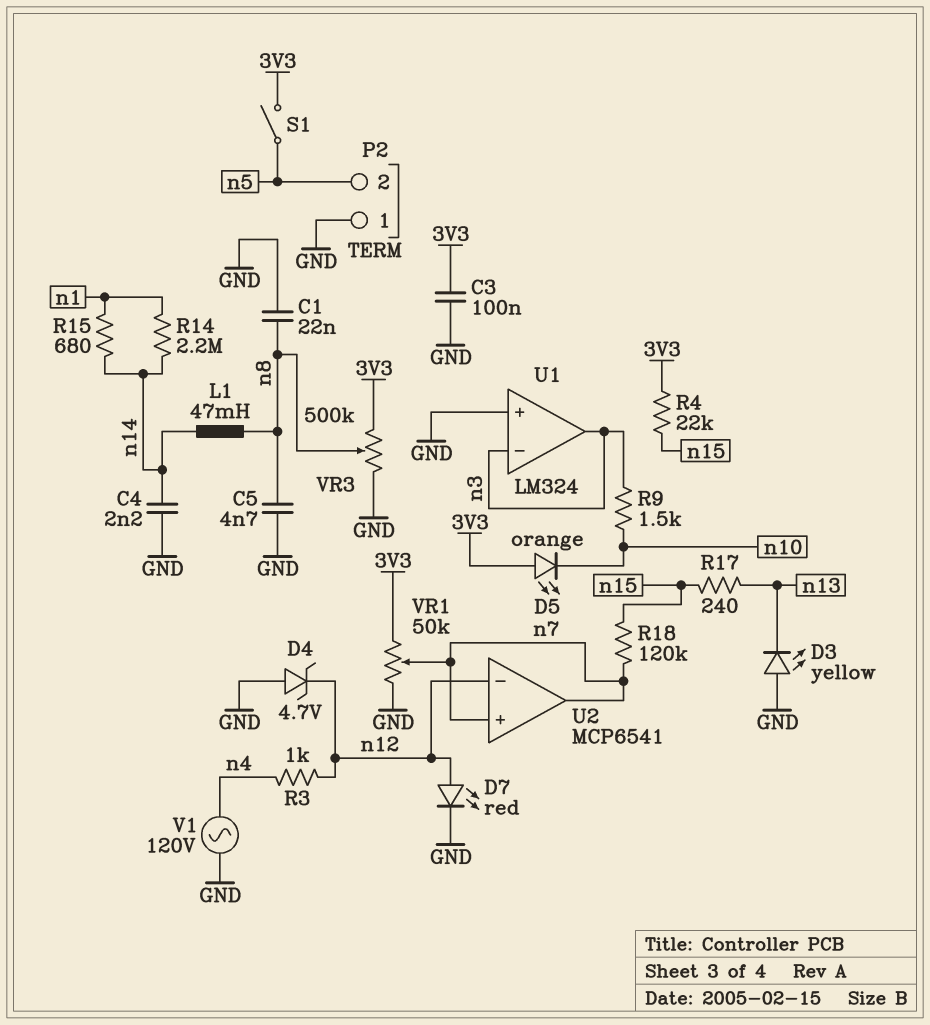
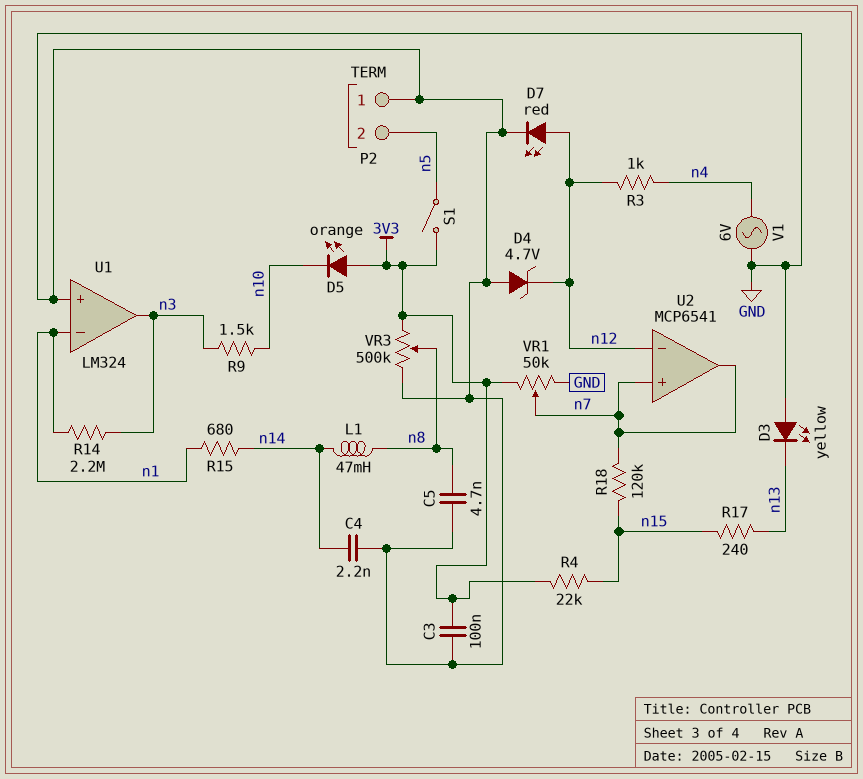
C1: 22nF (GND, n8) -> none
R14: 2.2M (n1, n14) -> 2.2M (n1, n3)
U1 pin in-: n3 -> n1
V1: AC 120V (GND, n4) -> AC 6V (GND, n4)

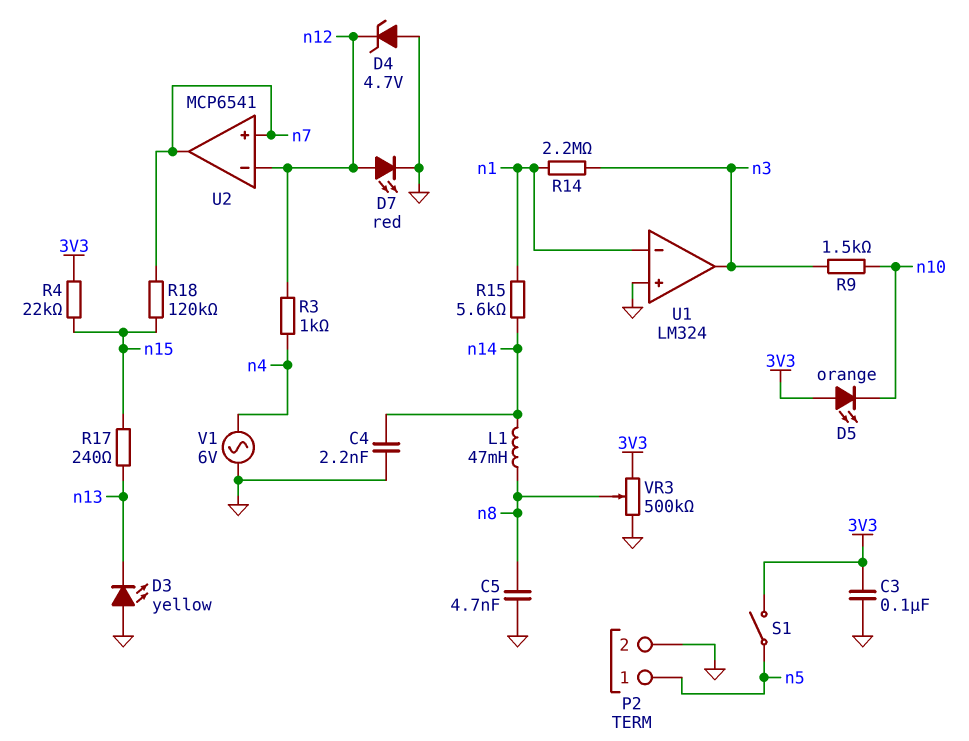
P2 pin 1: GND -> n5
P2 pin 2: n5 -> GND
R15: 680 (n1, n14) -> 5.6k (n1, n14)
VR1: 50k (3V3, GND, wiper n7) -> none

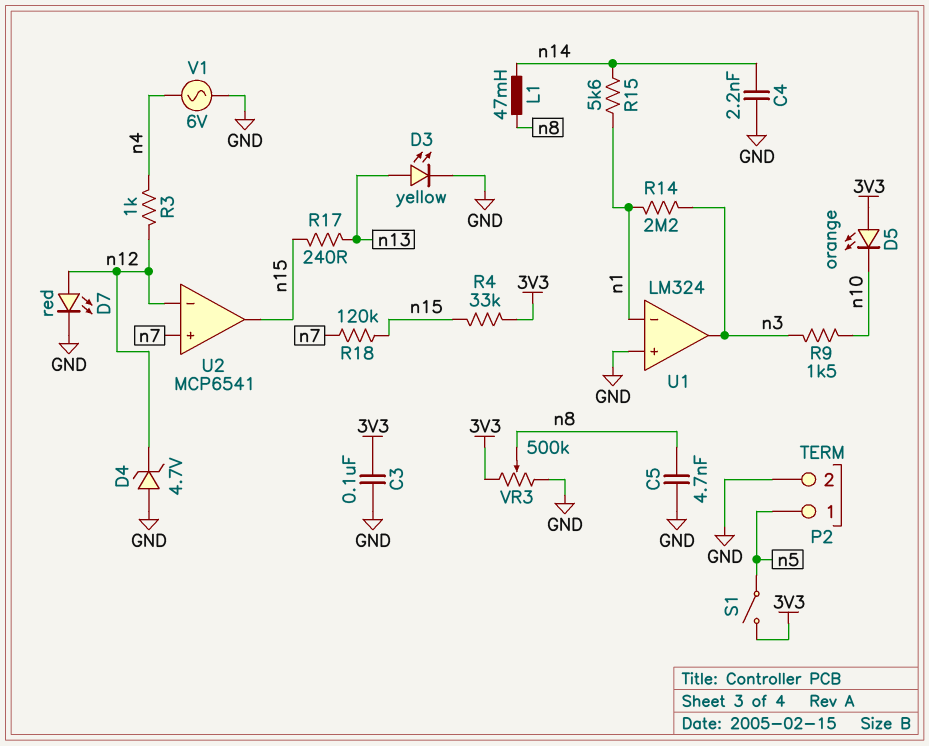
D3: LED yellow (A GND, K n13) -> LED yellow (A n13, K GND)
R4: 22k (3V3, n15) -> 33k (3V3, n15)
U2 pin out: n7 -> n15

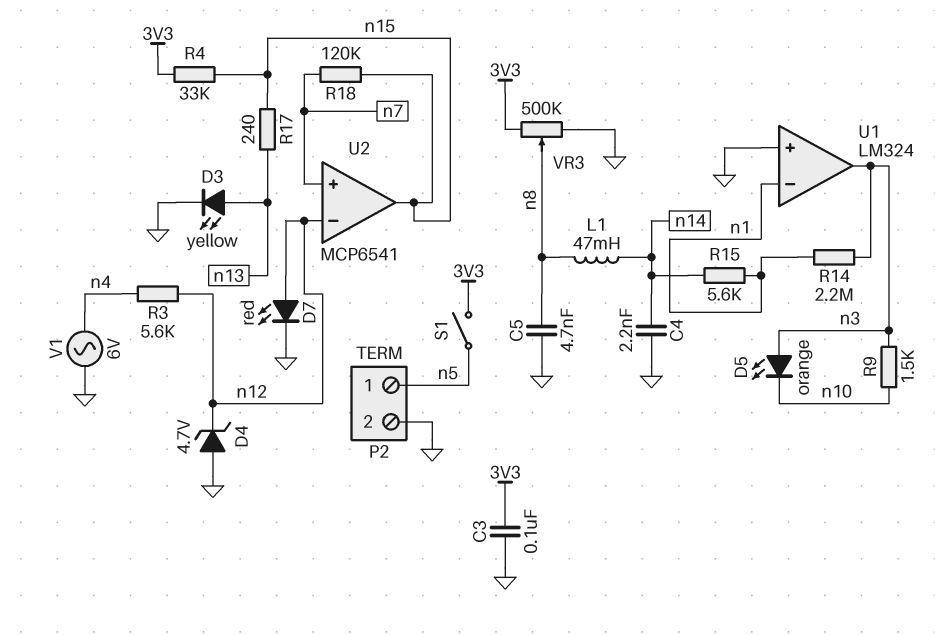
D5: LED orange (A 3V3, K n10) -> LED orange (A n3, K n10)
R3: 1k (n4, n12) -> 5.6k (n4, n12)

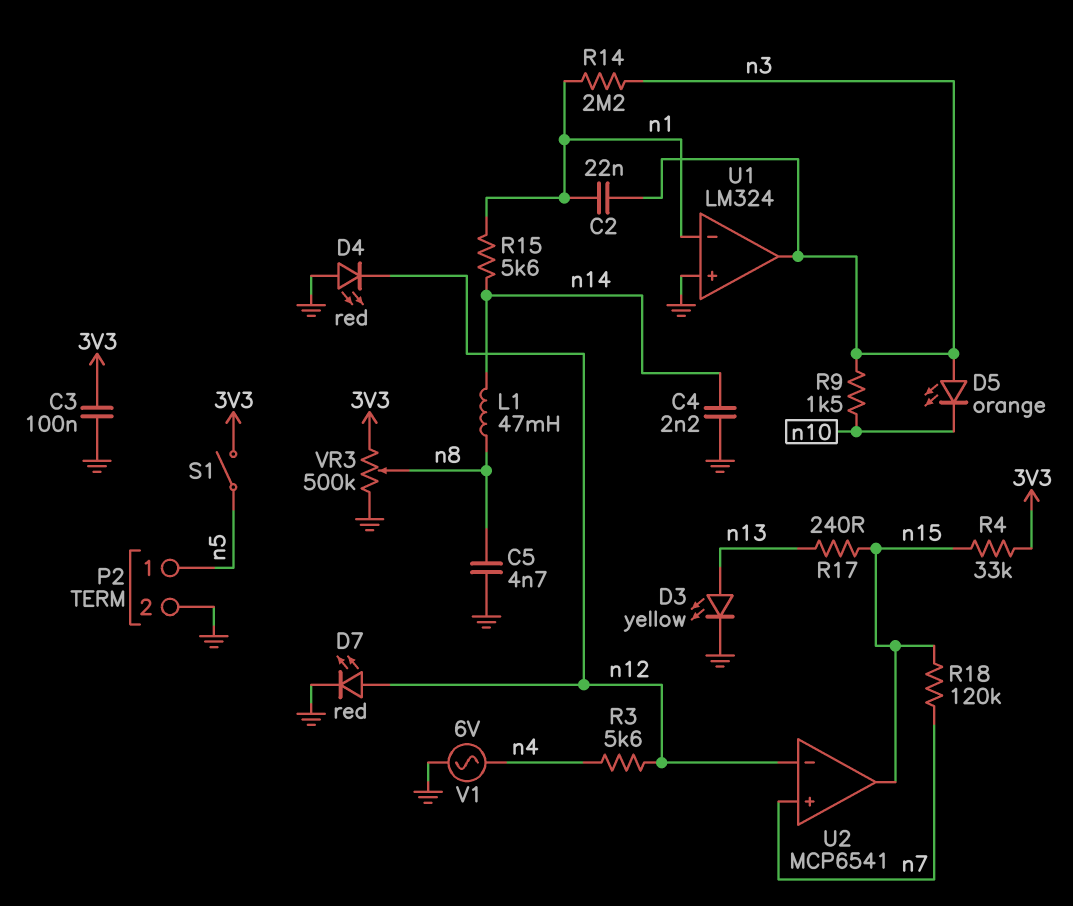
C2: none -> 22nF (n1, n3)
D4: zener 4.7V (A GND, K n12) -> LED red (A GND, K n12)

